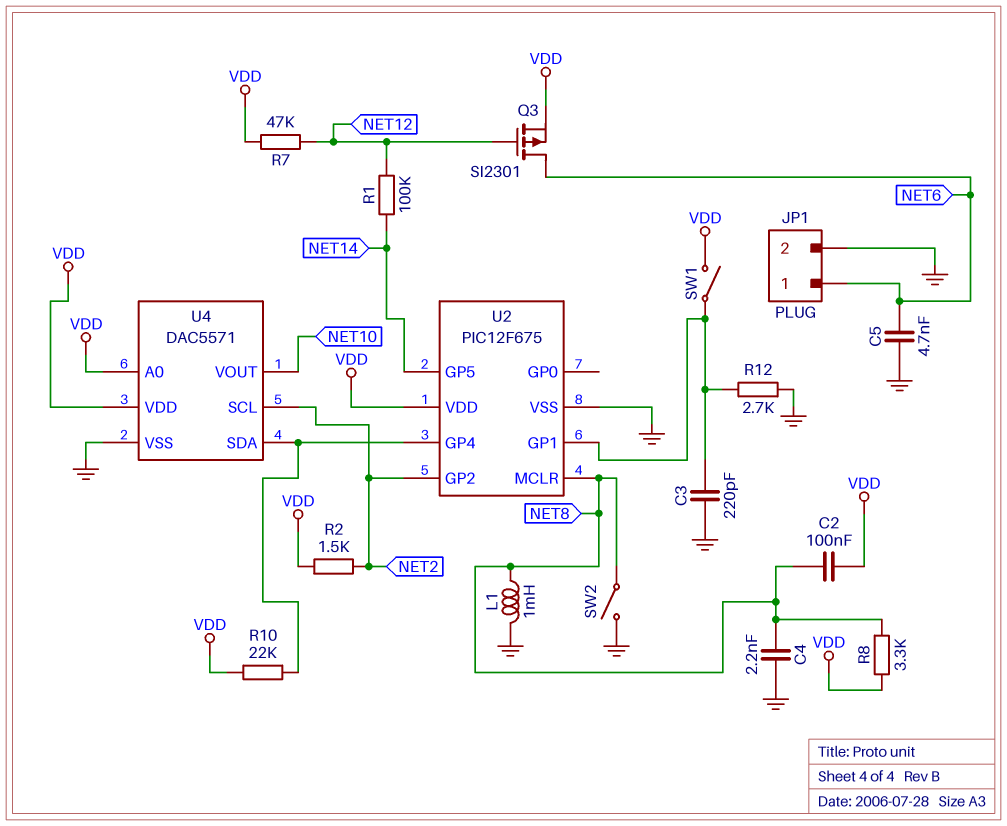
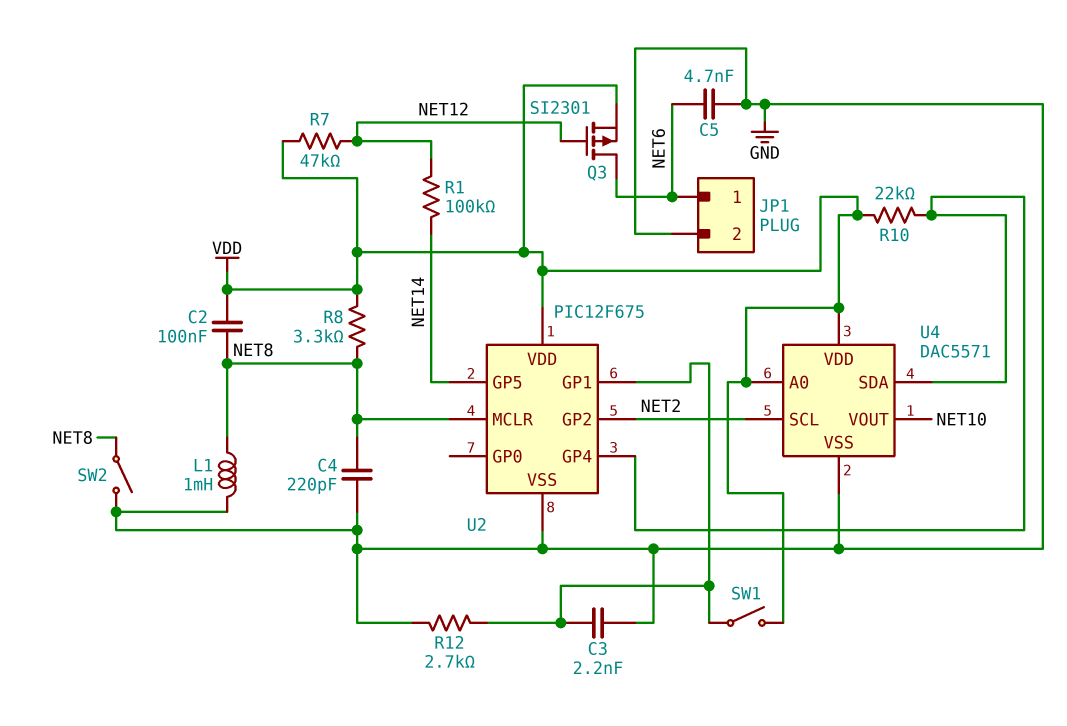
C3: 220pF (GND, U2/GP1) -> 2.2nF (GND, U2/GP1)
C4: 2.2nF (GND, NET8) -> 220pF (GND, NET8)
R2: 1.5k (NET2, VDD) -> none

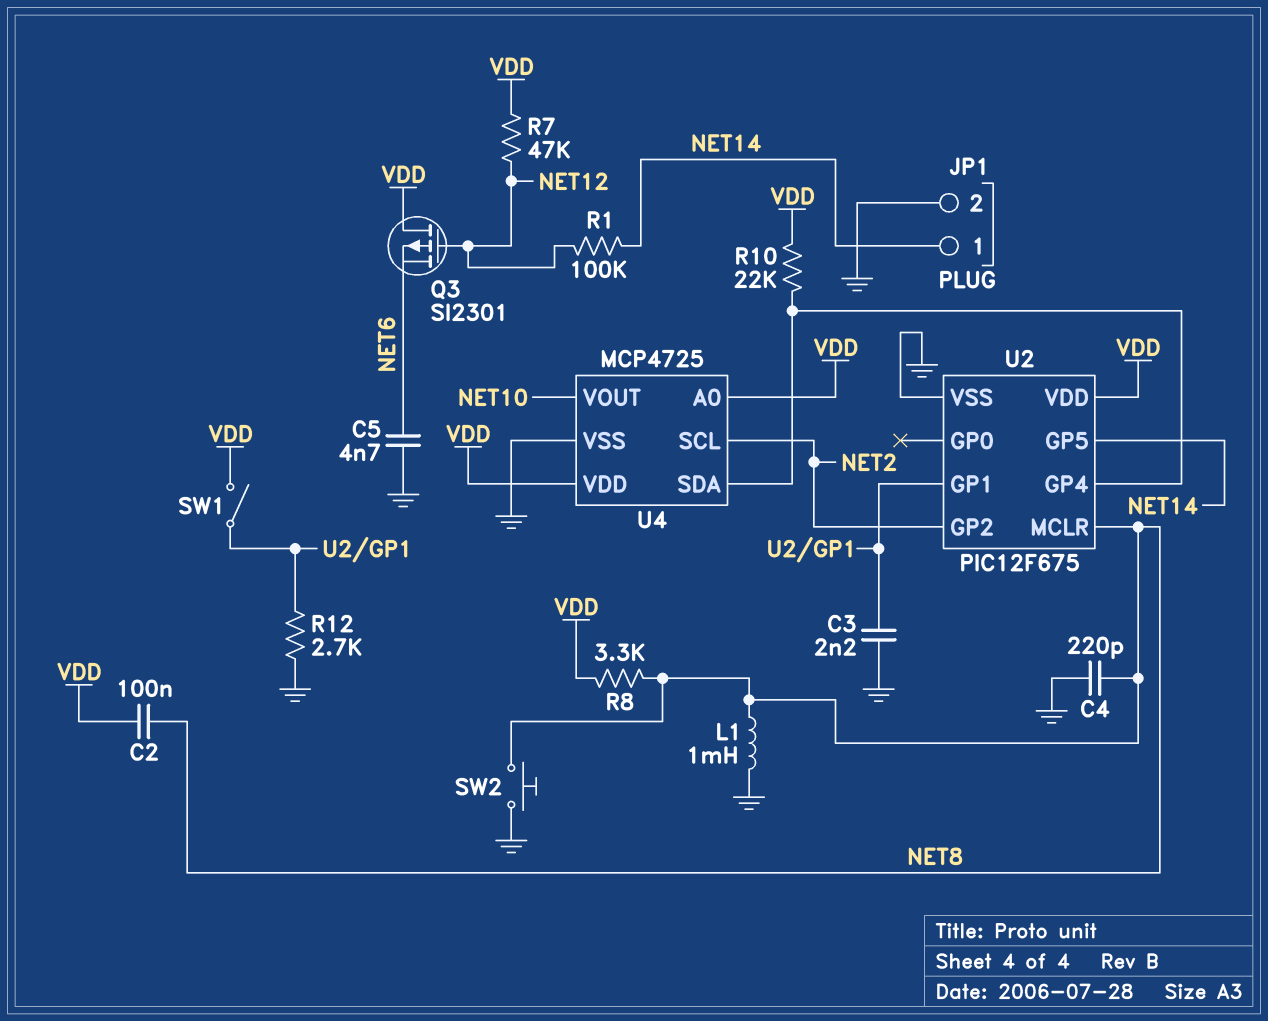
JP1 pin 1: NET6 -> NET14
Q3: PMOS SI2301 (G NET12, D NET6, S VDD) -> PMOS SI2301 (G NET12, D VDD, S NET6)
SW2: switch (GND, NET8) -> button (GND, NET8)
U4: DAC5571 -> MCP4725

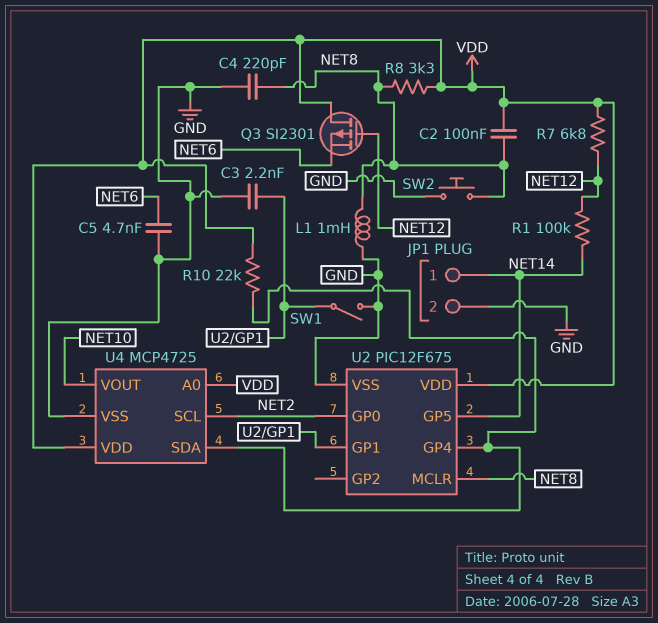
R7: 47k (NET12, VDD) -> 6.8k (NET12, VDD)
R12: 2.7k (GND, U2/GP1) -> none
SW1: switch (U2/GP1, VDD) -> switch (GND, U2/GP1)
U2 pin GP0: none -> NET2
U2 pin GP2: NET2 -> none

